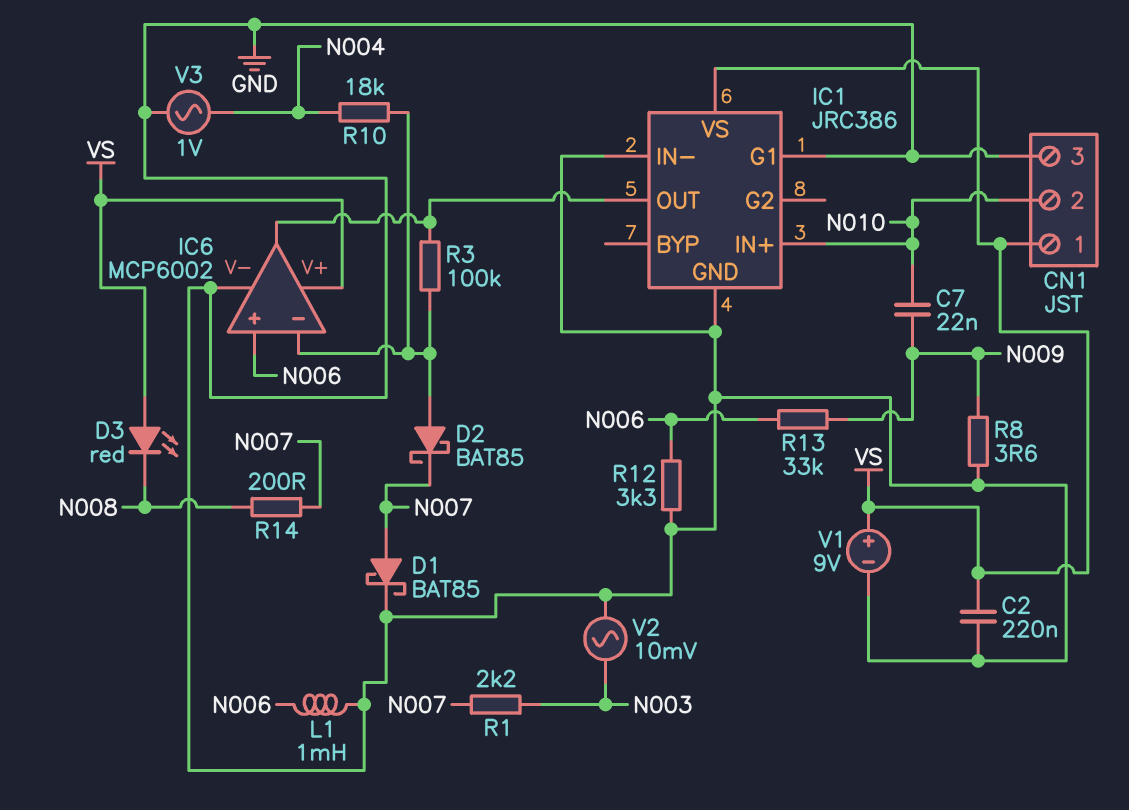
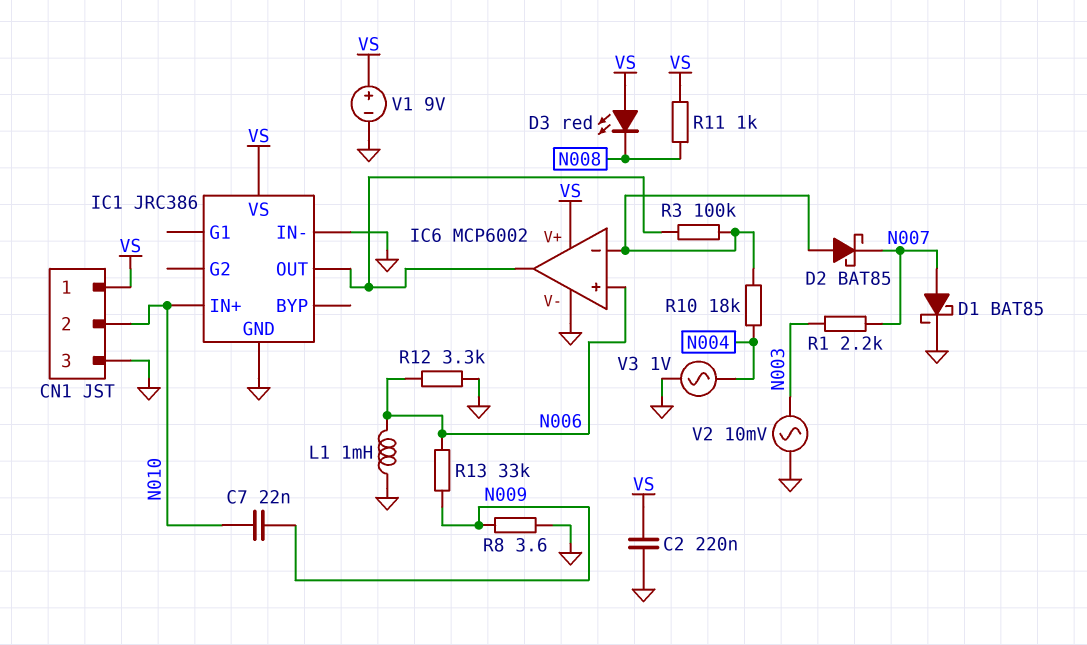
IC1 pin G1: GND -> none
R11: none -> 1k (N008, VS)
R14: 200 (N007, N008) -> none

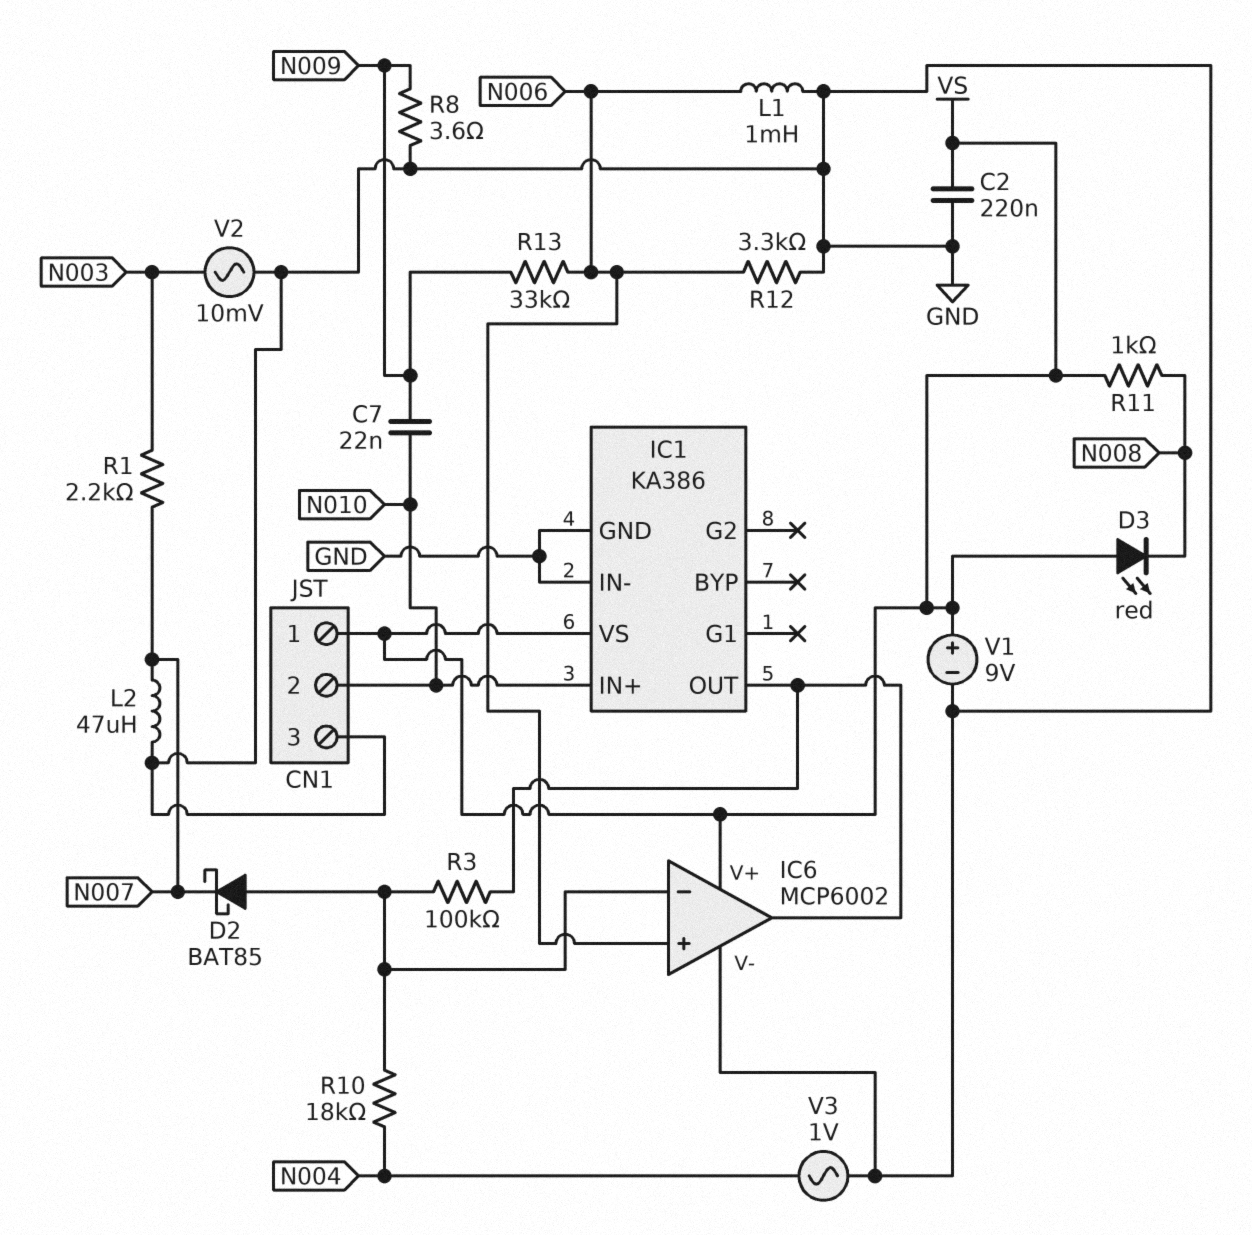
D1: schottky BAT85 (A N007, K GND) -> none
IC1: JRC386 -> KA386
L2: none -> 47uH (GND, N007)

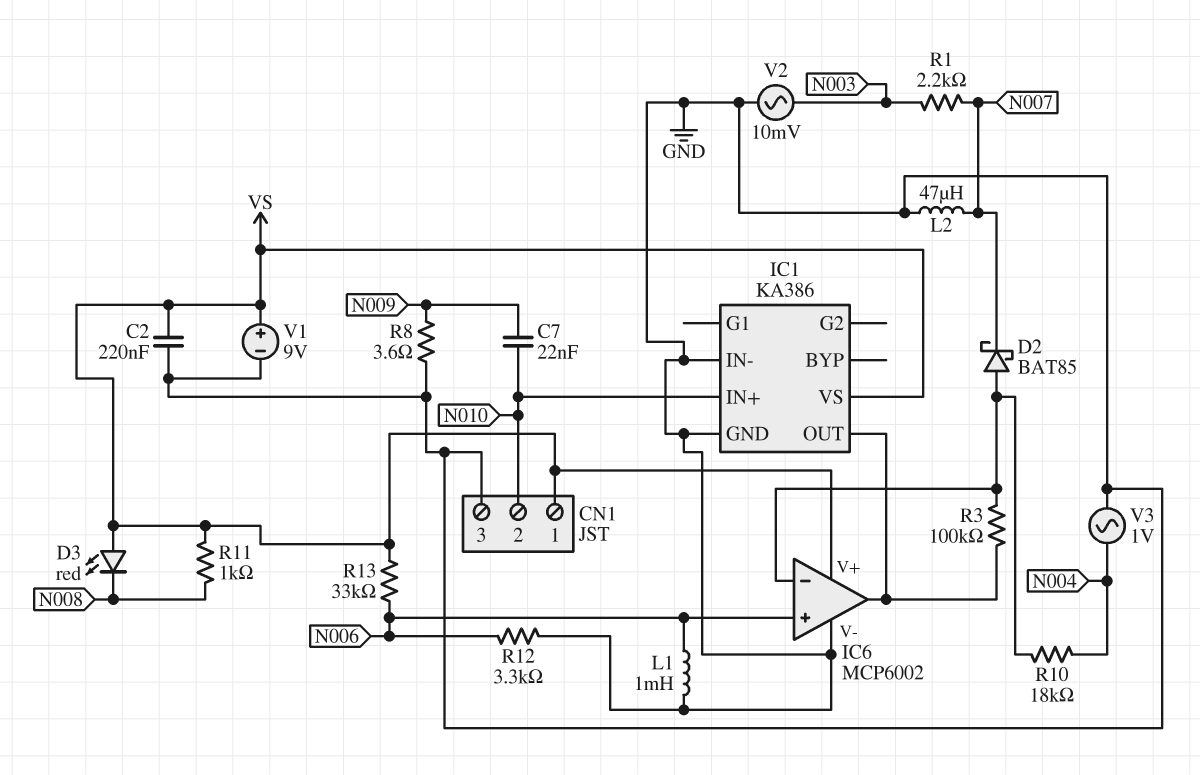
R13: 33k (N006, N009) -> 33k (N006, VS)

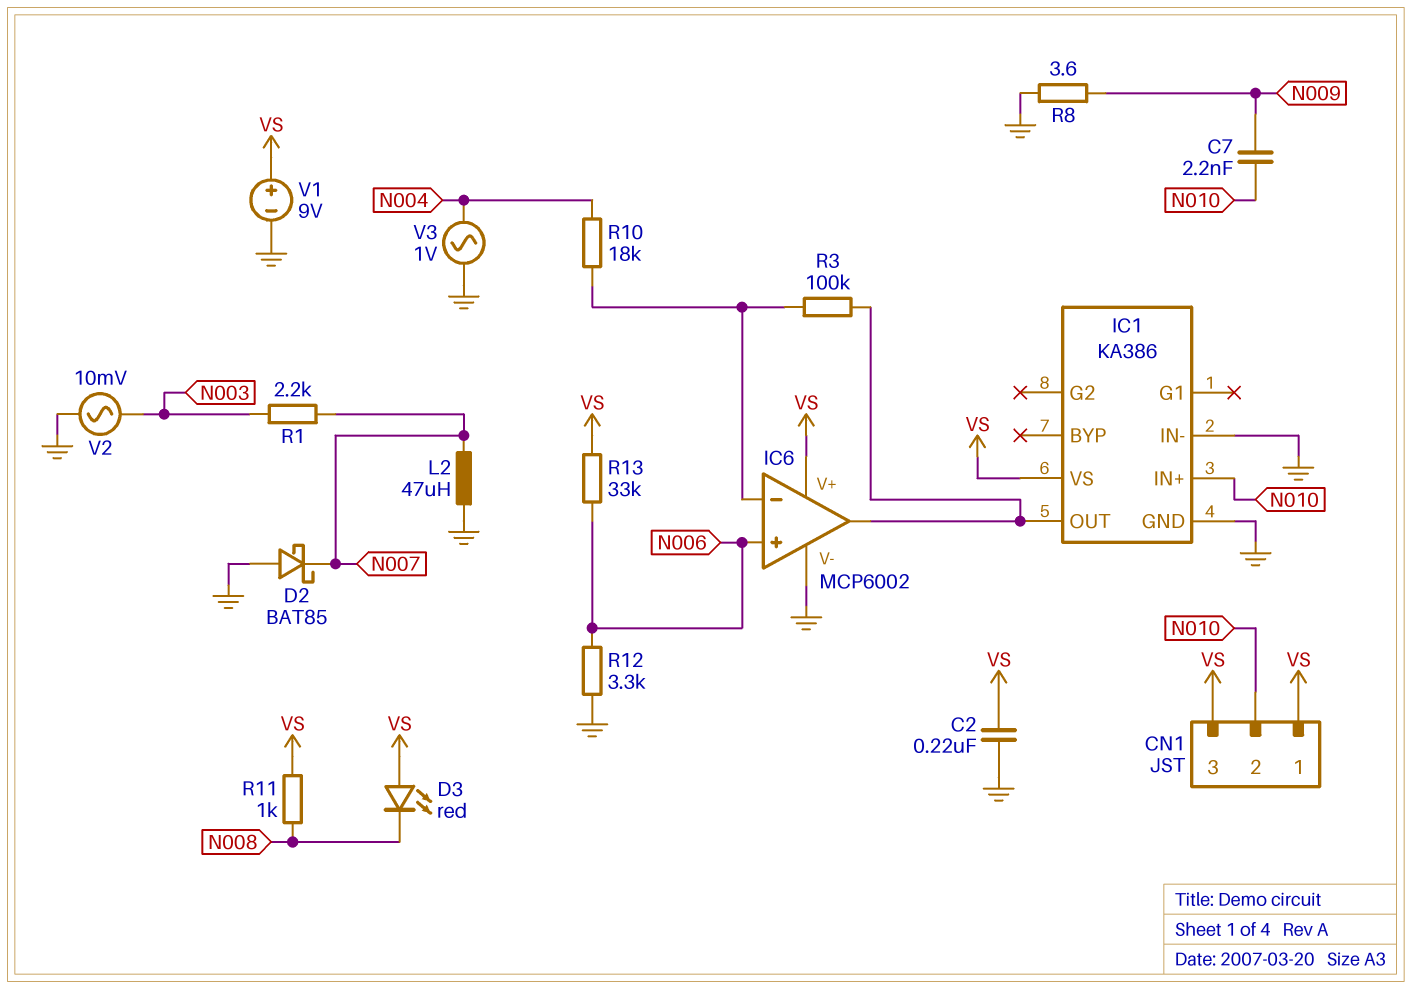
C7: 22nF (N009, N010) -> 2.2nF (N009, N010)
CN1 pin 3: GND -> VS
D2: schottky BAT85 (A IC6/in-, K N007) -> schottky BAT85 (A GND, K N007)
L1: 1mH (GND, N006) -> none

